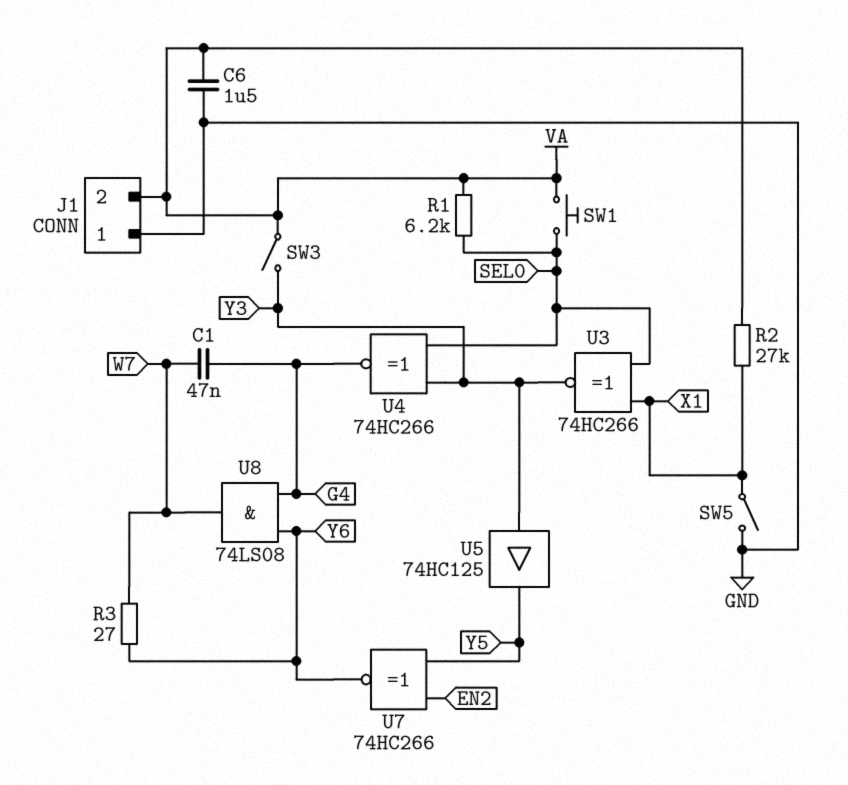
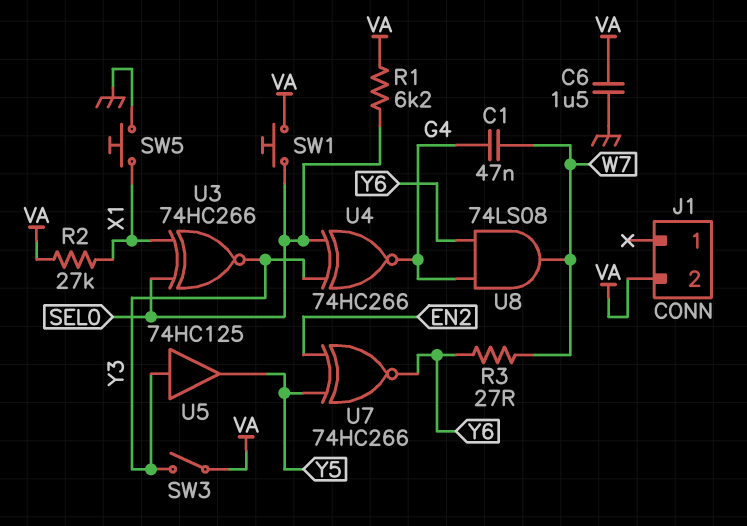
J1 pin 1: GND -> none
SW5: switch (GND, X1) -> button (GND, X1)

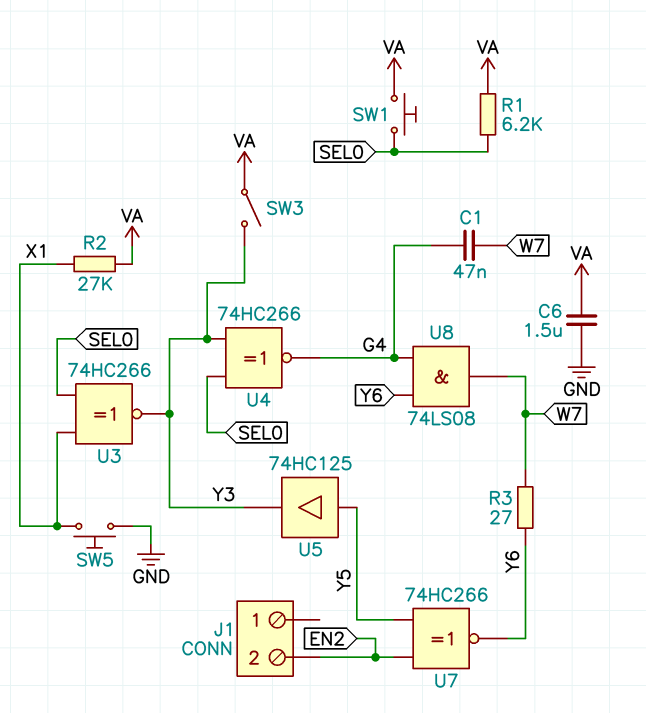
J1 pin 2: VA -> EN2
U5: buffer 74HC125 (in Y3, out Y5) -> buffer 74HC125 (in Y5, out Y3)

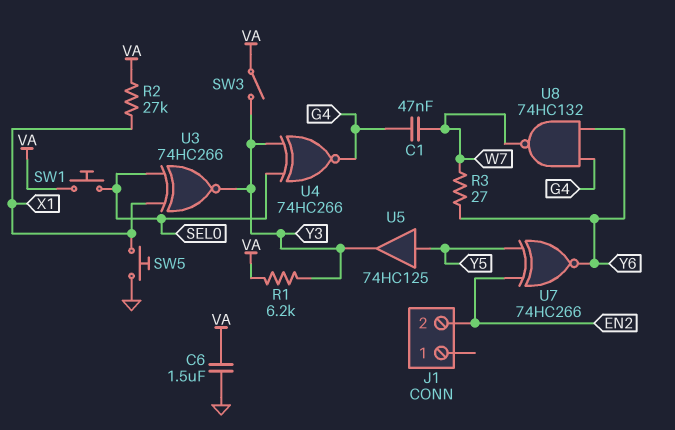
R1: 6.2k (SEL0, VA) -> 6.2k (VA, Y3)
U8: AND 74LS08 (in G4, in Y6, out W7) -> NAND 74HC132 (in G4, in Y6, out W7)

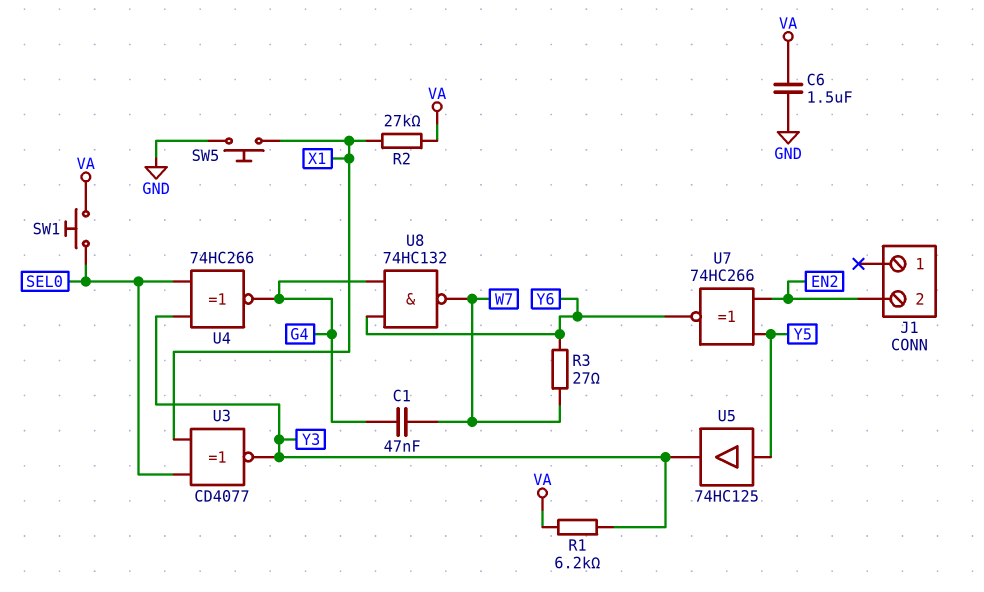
SW3: switch (VA, Y3) -> none
U3: XNOR 74HC266 (in SEL0, in X1, out Y3) -> XNOR CD4077 (in SEL0, in X1, out Y3)

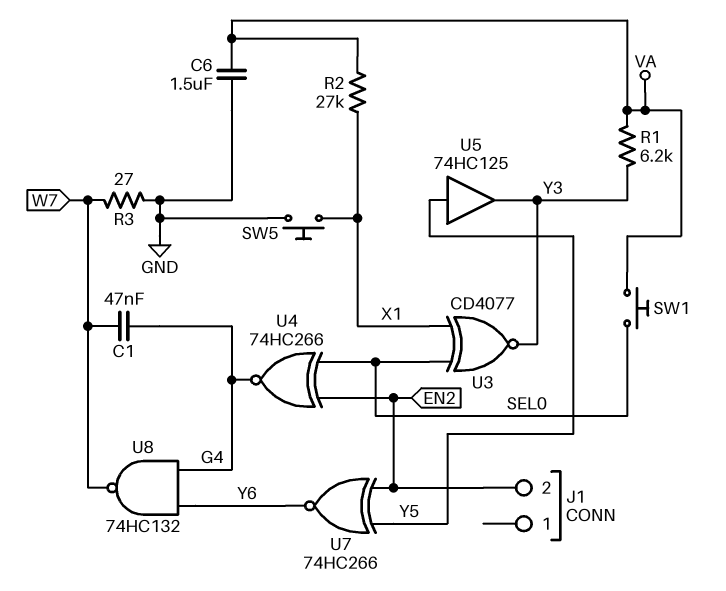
R3: 27 (W7, Y6) -> 27 (GND, W7)
U4: XNOR 74HC266 (in SEL0, in Y3, out G4) -> XNOR 74HC266 (in EN2, in SEL0, out G4)

